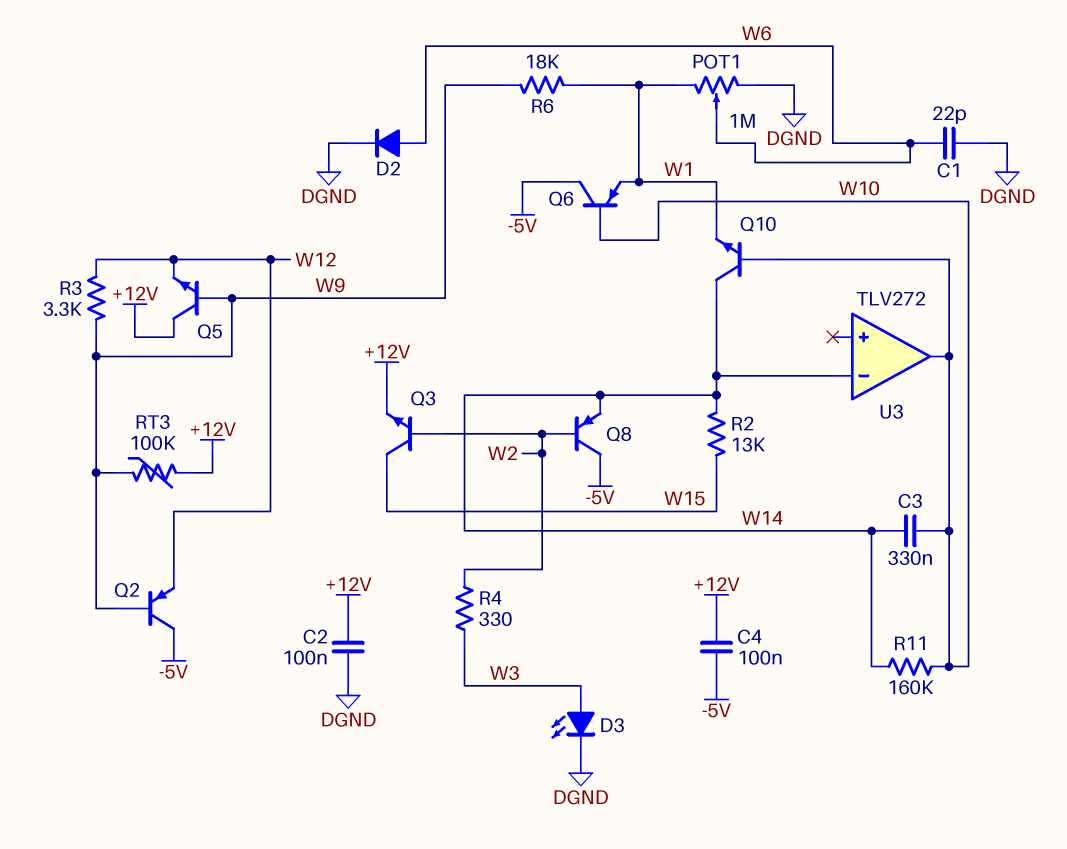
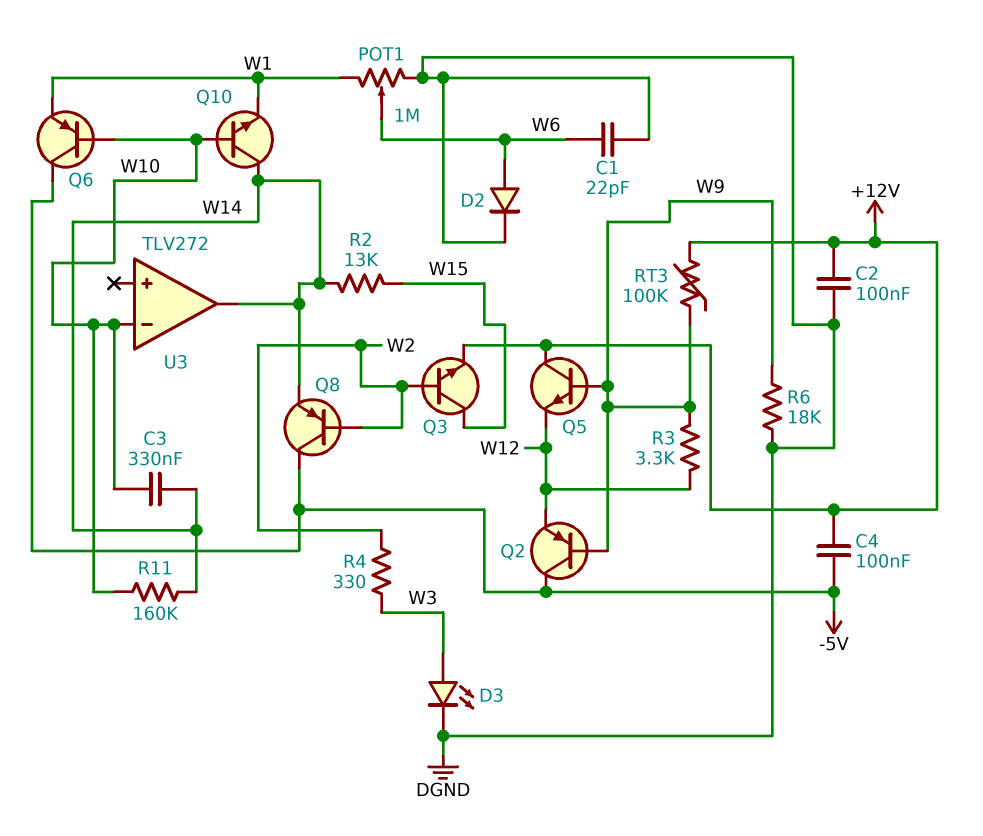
R6: 18k (W1, W9) -> 18k (DGND, W9)
U3 pin in-: W14 -> W10
U3 pin out: W10 -> W14

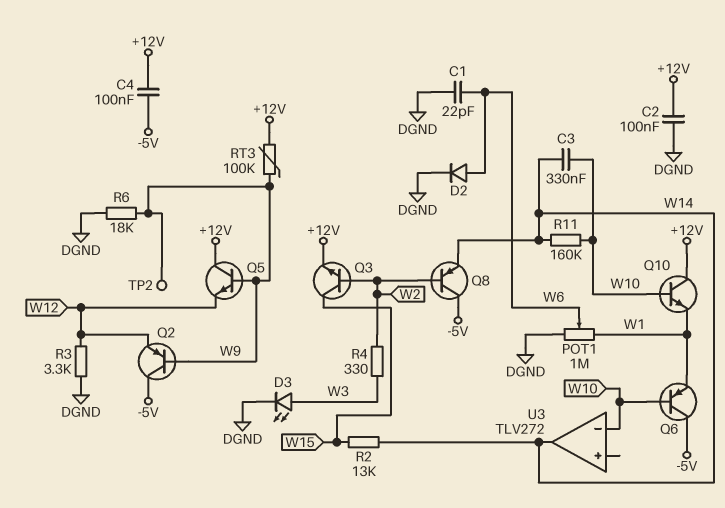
Q10: NPN (B W10, C W14, E W1) -> NPN (B W10, C +12V, E W1)
R3: 3.3k (W9, W12) -> 3.3k (DGND, W12)
TP2: none -> test point (W9)

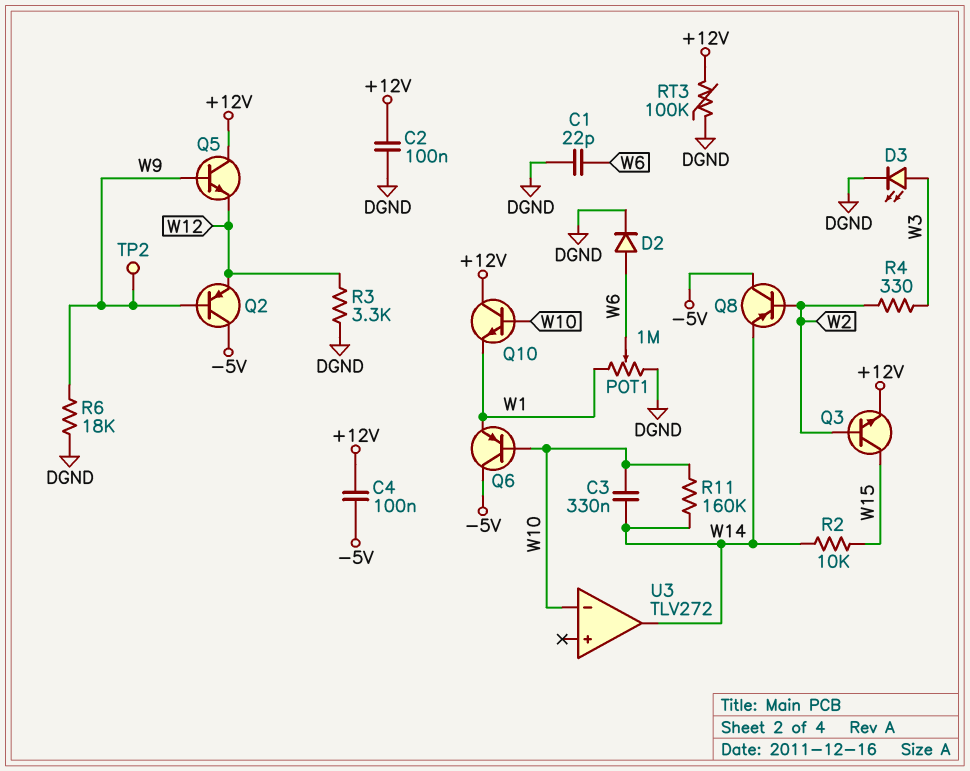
R2: 13k (W14, W15) -> 10k (W14, W15)
RT3: 100k (+12V, W9) -> 100k (+12V, DGND)

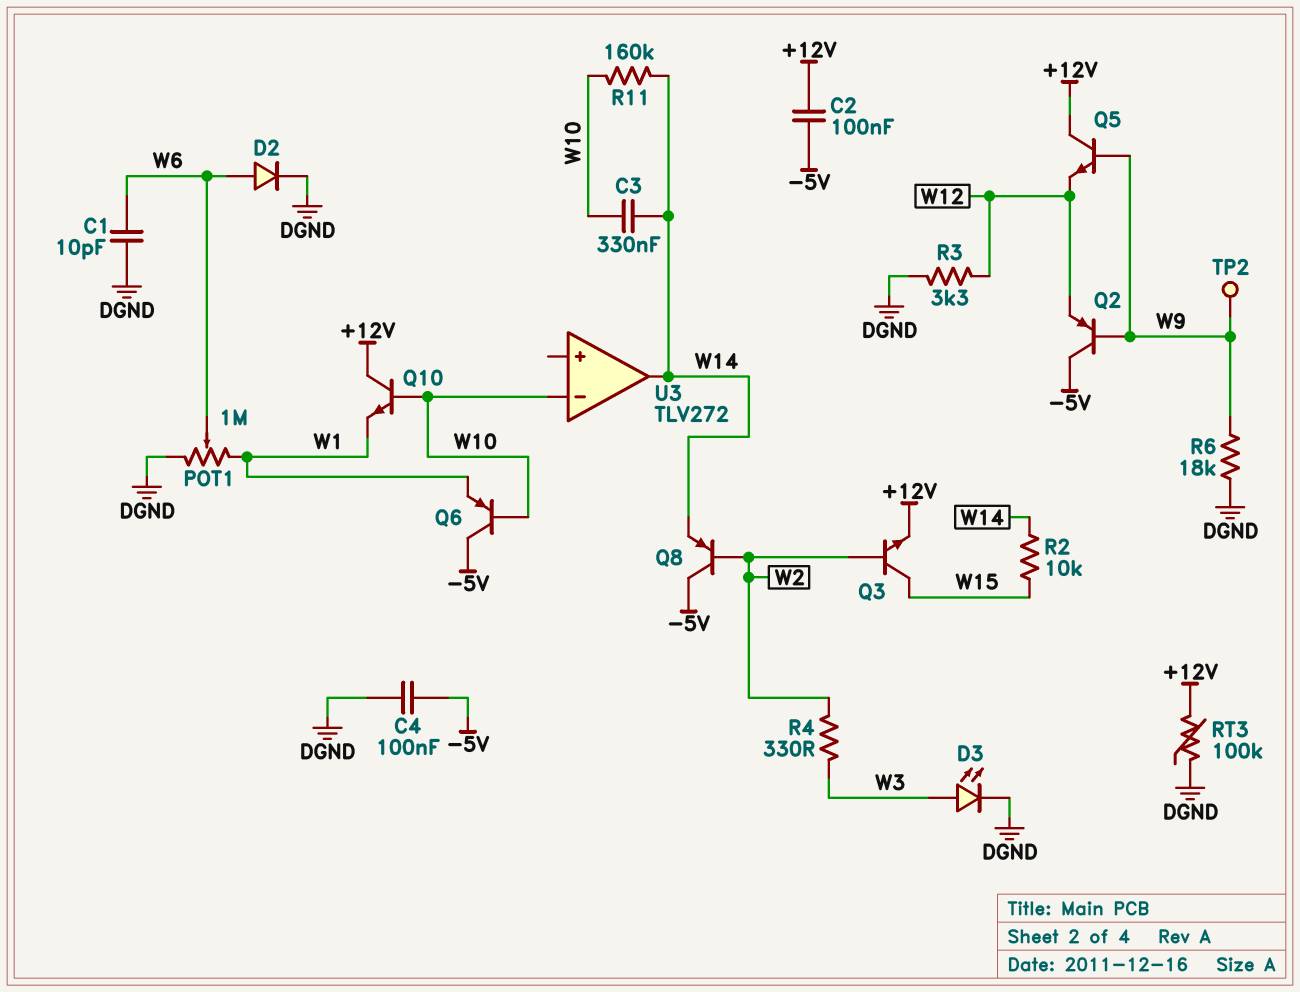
C1: 22pF (DGND, W6) -> 10pF (DGND, W6)
C2: 100nF (+12V, DGND) -> 100nF (+12V, -5V)
C4: 100nF (+12V, -5V) -> 100nF (-5V, DGND)

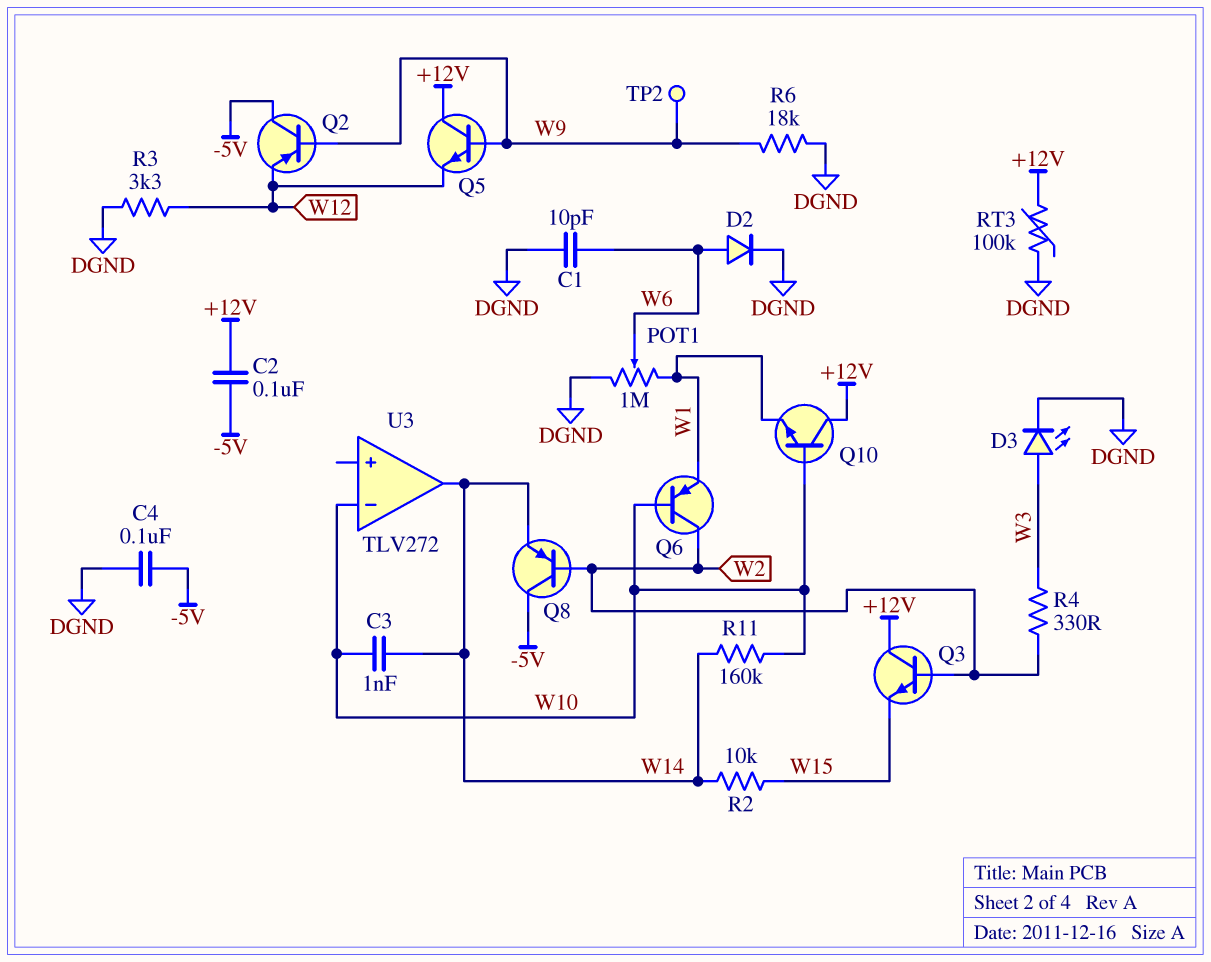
C3: 330nF (W10, W14) -> 1nF (W10, W14)
Q3: NPN (B W2, C W15, E +12V) -> NPN (B W2, C +12V, E W15)
Q6: PNP (B W10, C -5V, E W1) -> PNP (B W10, C W2, E W1)

